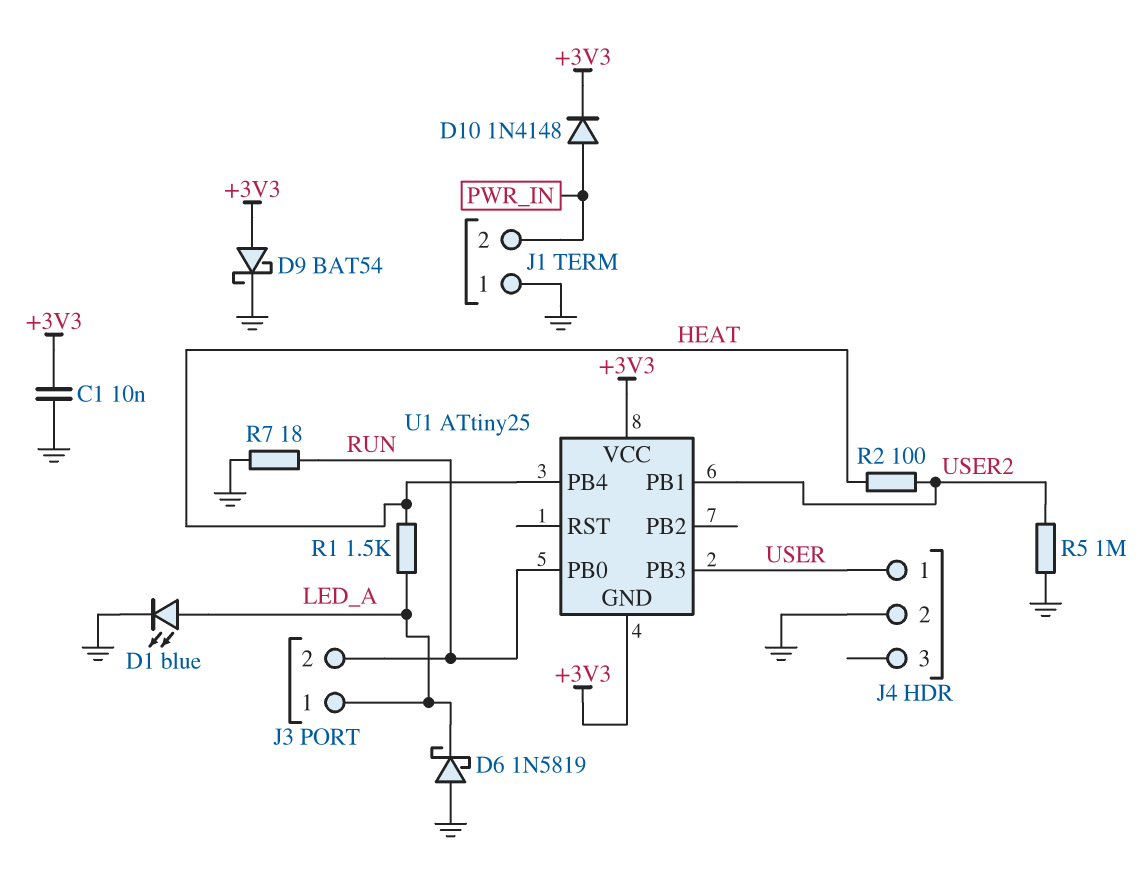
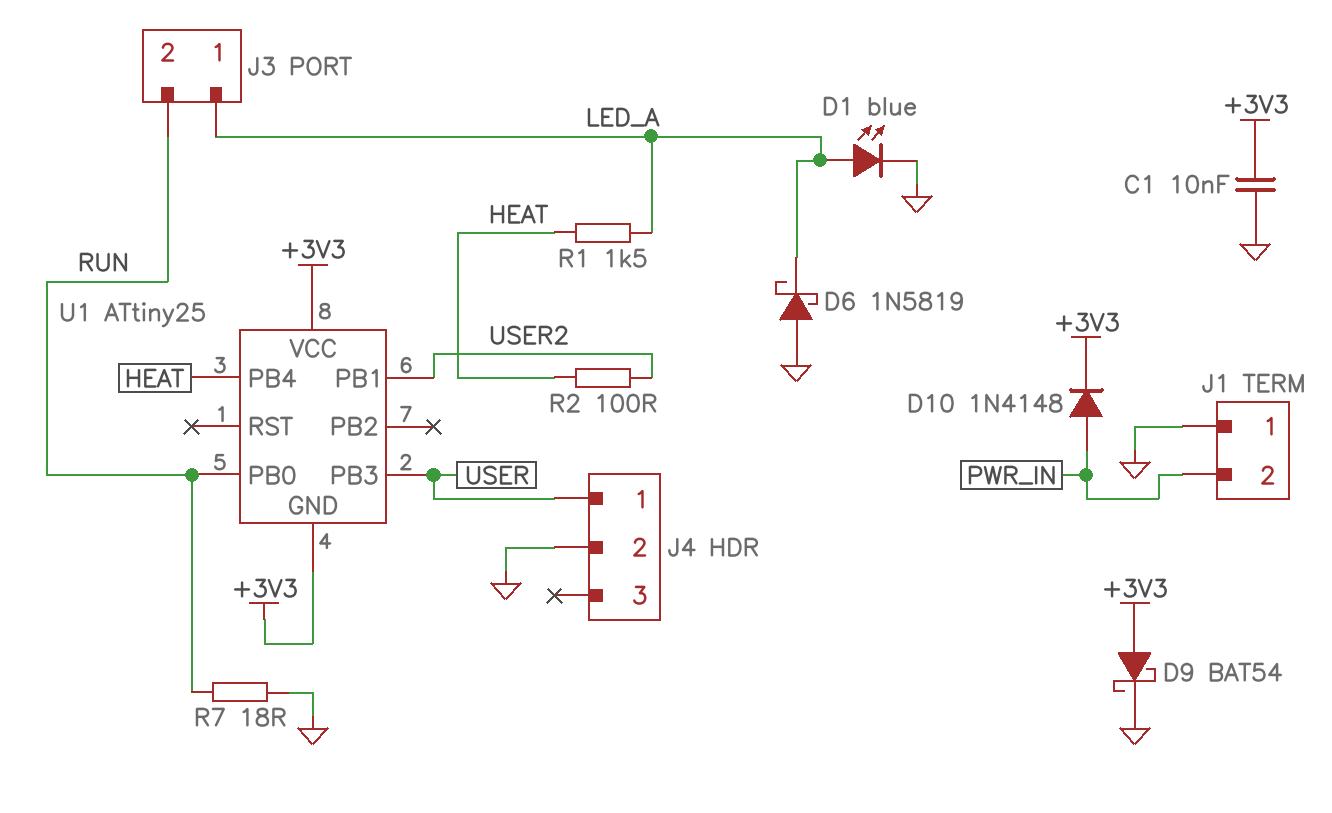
R5: 1M (GND, USER2) -> none

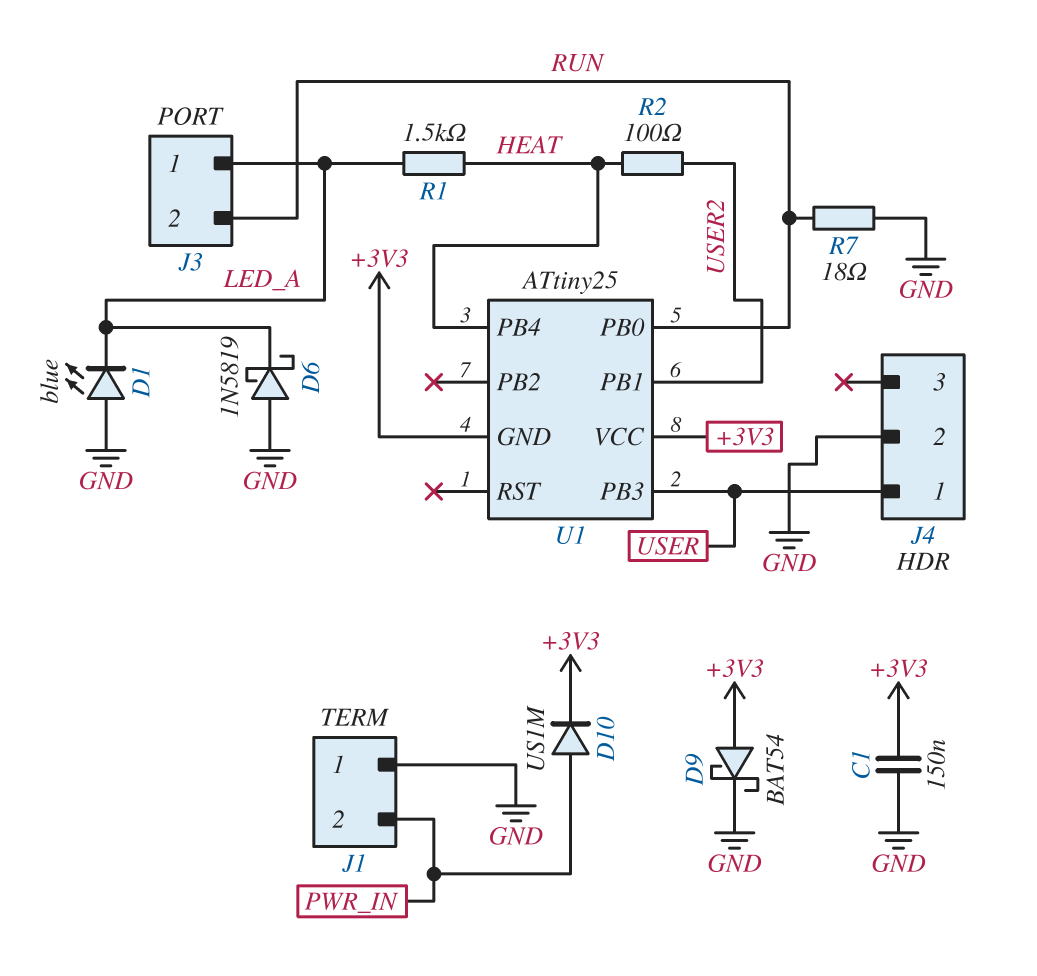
C1: 10nF (+3V3, GND) -> 150nF (+3V3, GND)
D1: LED blue (A LED_A, K GND) -> LED blue (A GND, K LED_A)
D10: diode 1N4148 (A PWR_IN, K +3V3) -> diode US1M (A PWR_IN, K +3V3)

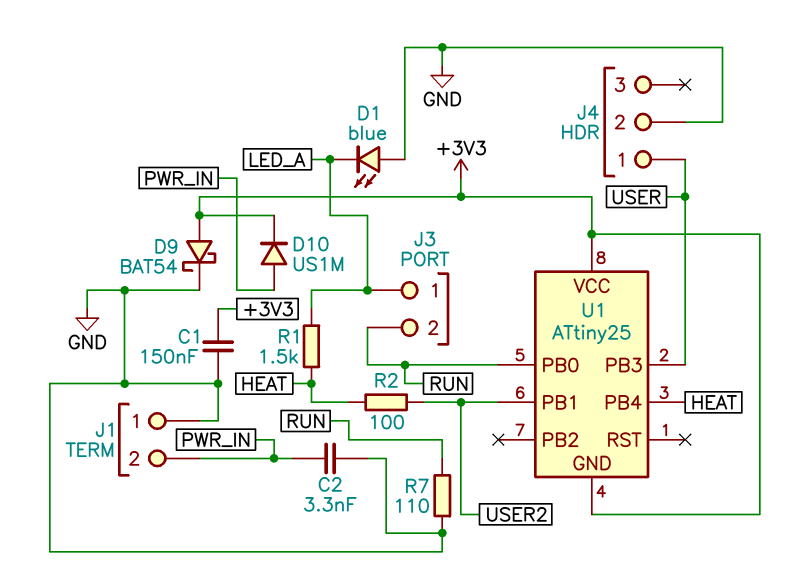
C2: none -> 3.3nF (GND, PWR_IN)
D6: schottky 1N5819 (A GND, K LED_A) -> none
R7: 18 (GND, RUN) -> 110 (GND, RUN)

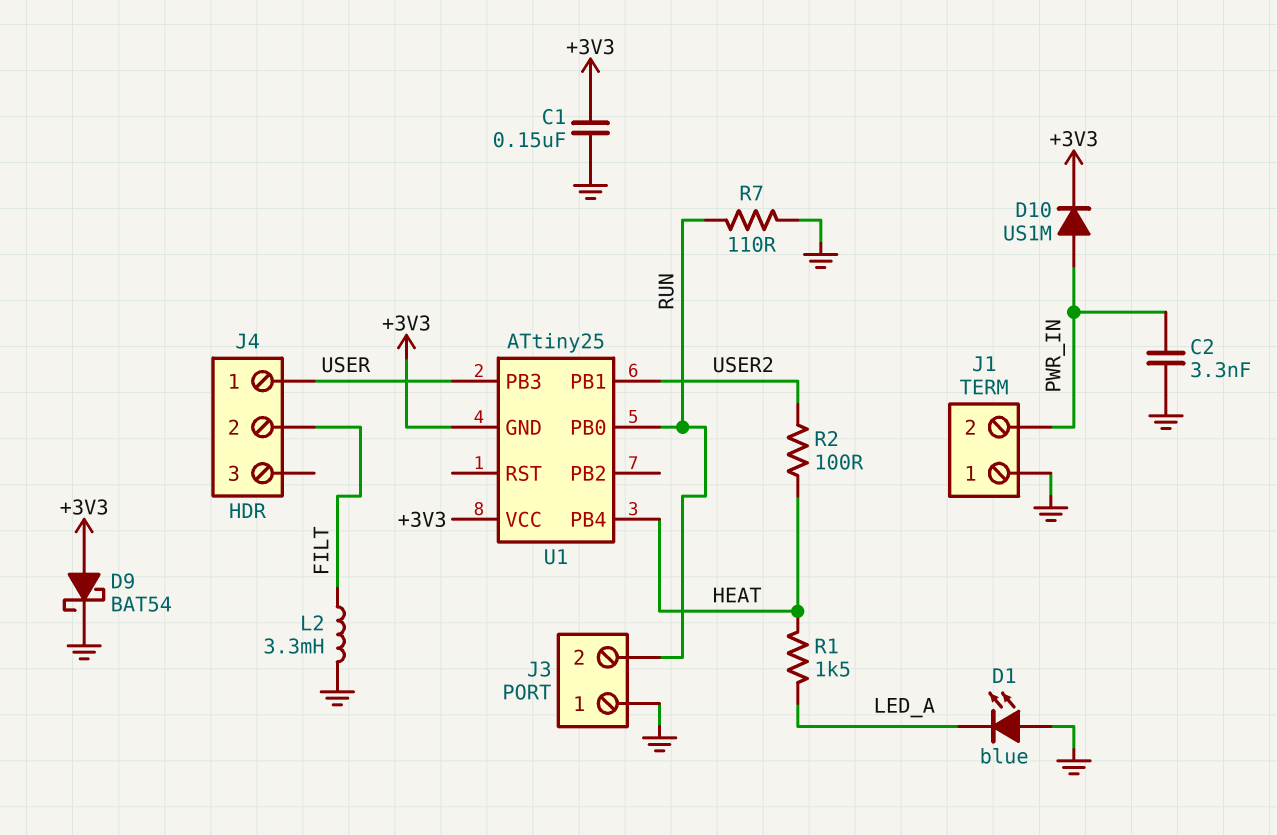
J3 pin 1: LED_A -> GND
J4 pin 2: GND -> FILT
L2: none -> 3.3mH (FILT, GND)

